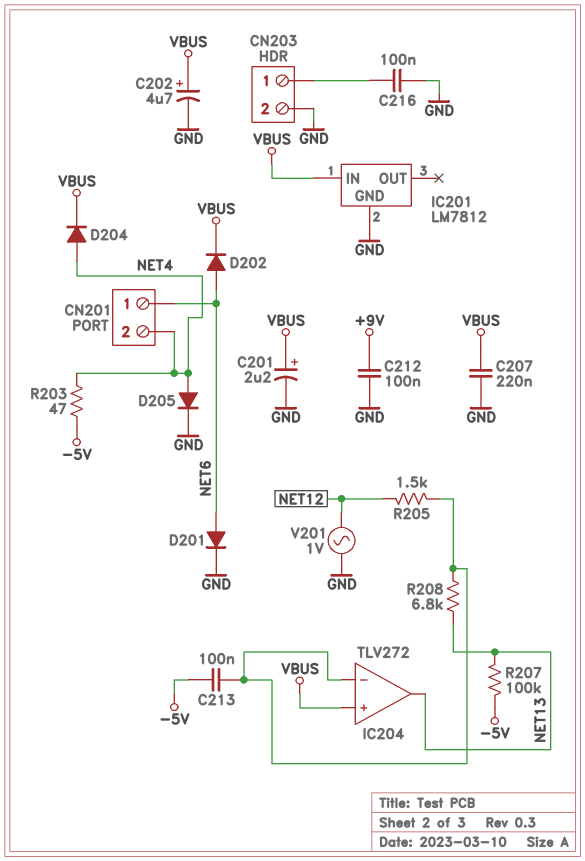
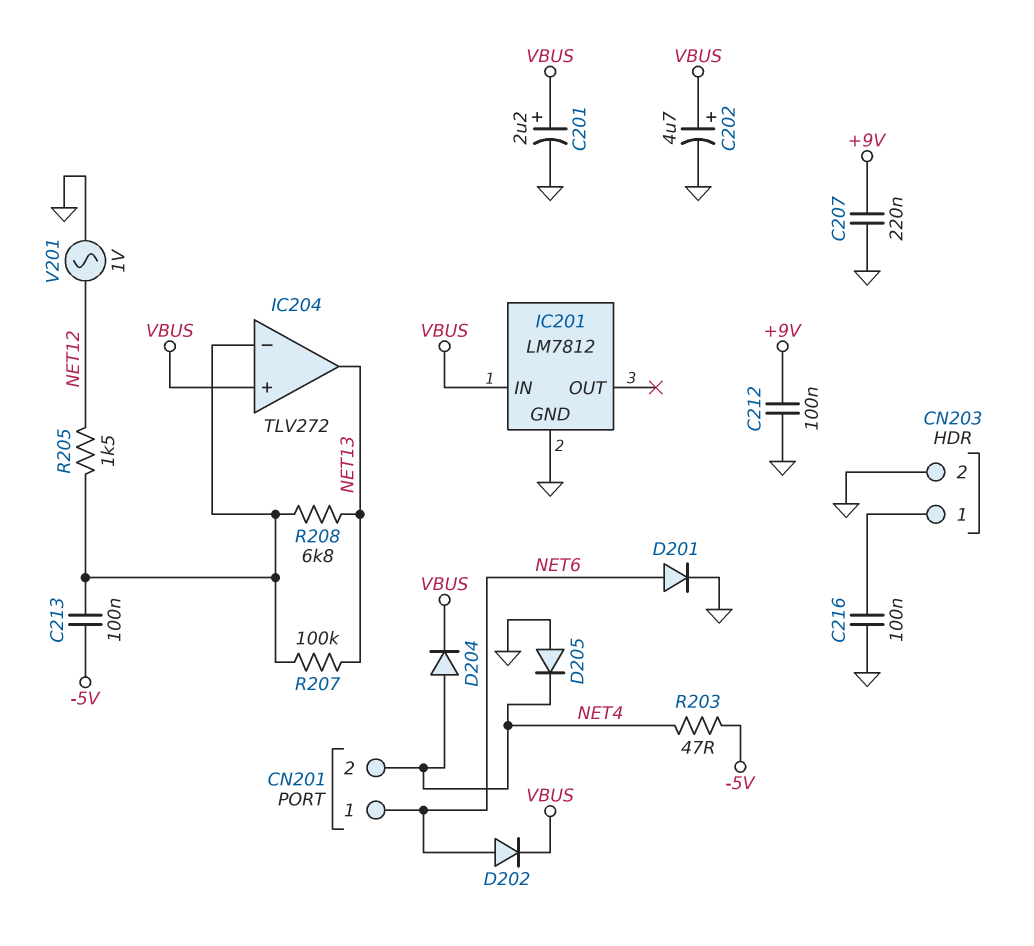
C207: 220nF (GND, VBUS) -> 220nF (+9V, GND)
D205: diode (A NET4, K GND) -> diode (A GND, K NET4)
R207: 100k (-5V, NET13) -> 100k (IC204/in-, NET13)

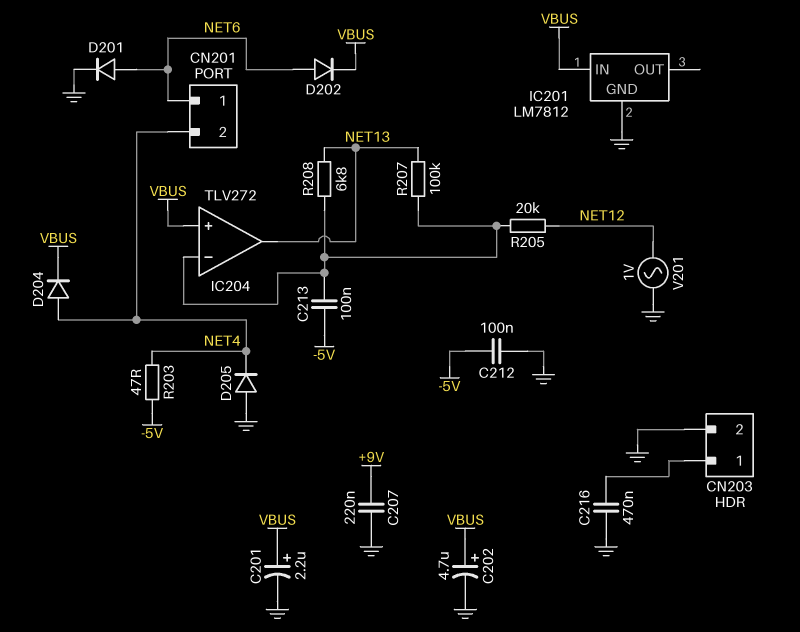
C212: 100nF (+9V, GND) -> 100nF (-5V, GND)
C216: 100nF (CN203/1, GND) -> 470nF (CN203/1, GND)
R205: 1.5k (IC204/in-, NET12) -> 20k (IC204/in-, NET12)

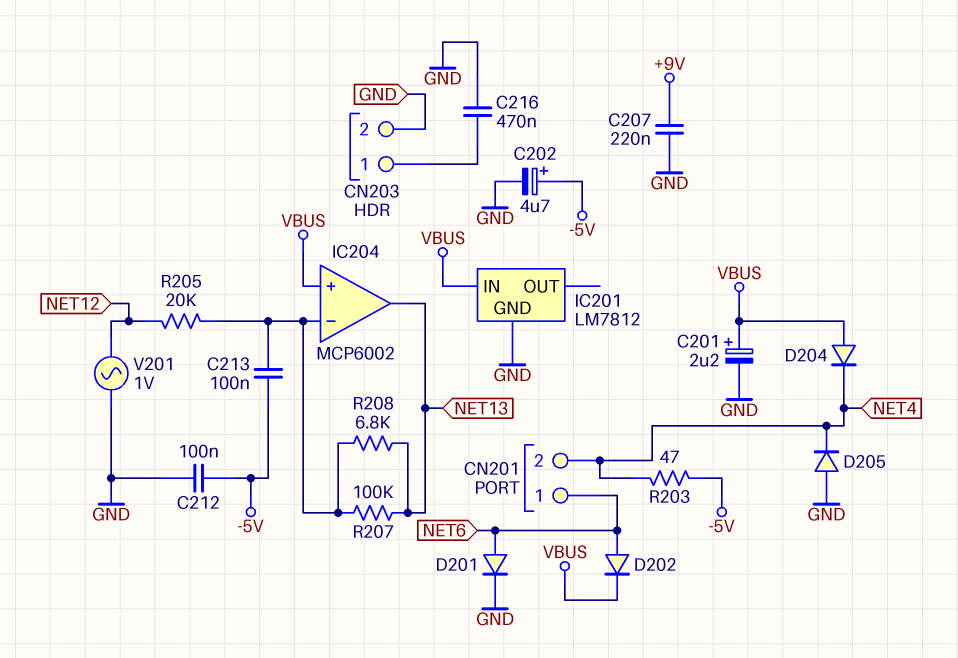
C202: 4.7uF (plus VBUS, minus GND) -> 4.7uF (plus -5V, minus GND)
D204: diode (A NET4, K VBUS) -> diode (A VBUS, K NET4)
IC204: TLV272 -> MCP6002

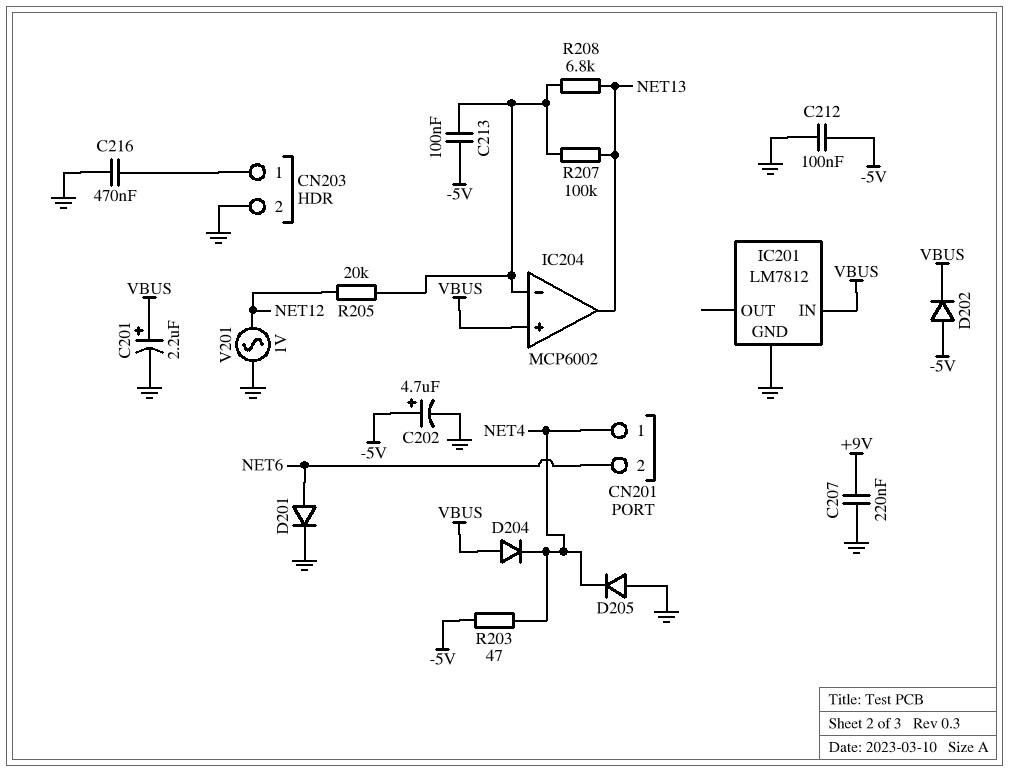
CN201 pin 1: NET6 -> NET4
CN201 pin 2: NET4 -> NET6
D202: diode (A NET6, K VBUS) -> diode (A -5V, K VBUS)

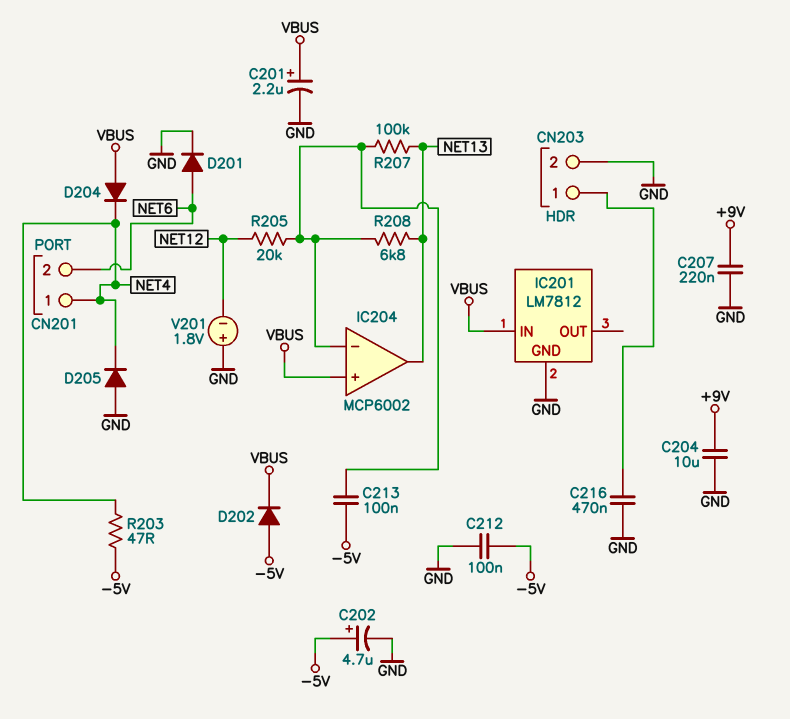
C204: none -> 10uF (+9V, GND)
V201: AC 1V (GND, NET12) -> 1.8V (plus GND, minus NET12)

